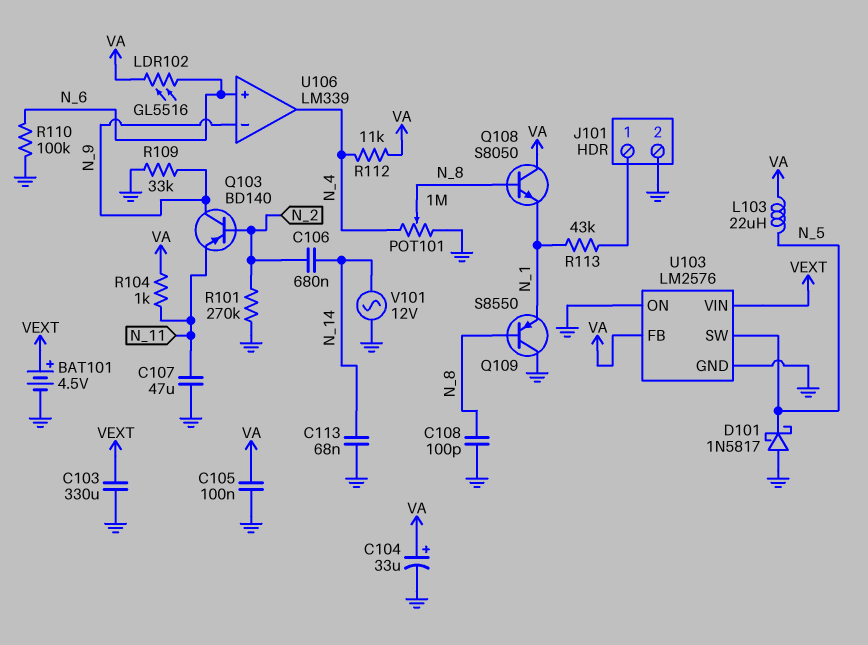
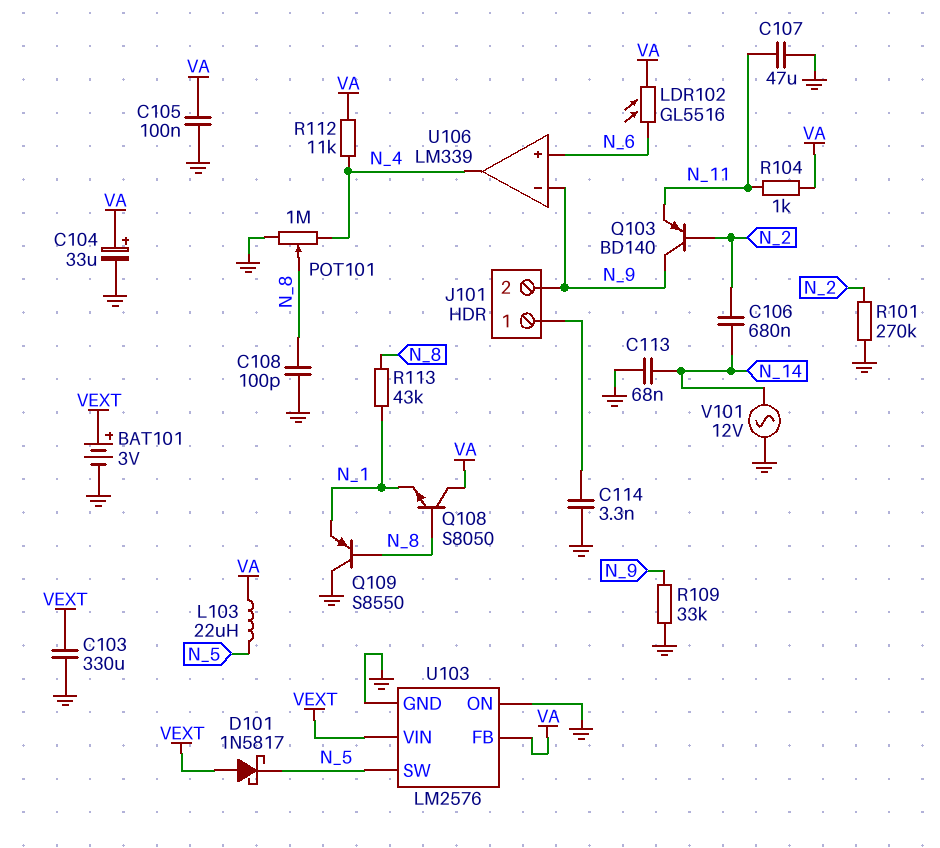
BAT101: 4.5V (plus VEXT, minus GND) -> 3V (plus VEXT, minus GND)
C114: none -> 3.3nF (GND, J101/1)
D101: schottky 1N5817 (A GND, K N_5) -> schottky 1N5817 (A VEXT, K N_5)
J101 pin 2: GND -> N_9
R110: 100k (GND, N_6) -> none
R113: 43k (J101/1, N_1) -> 43k (N_1, N_8)

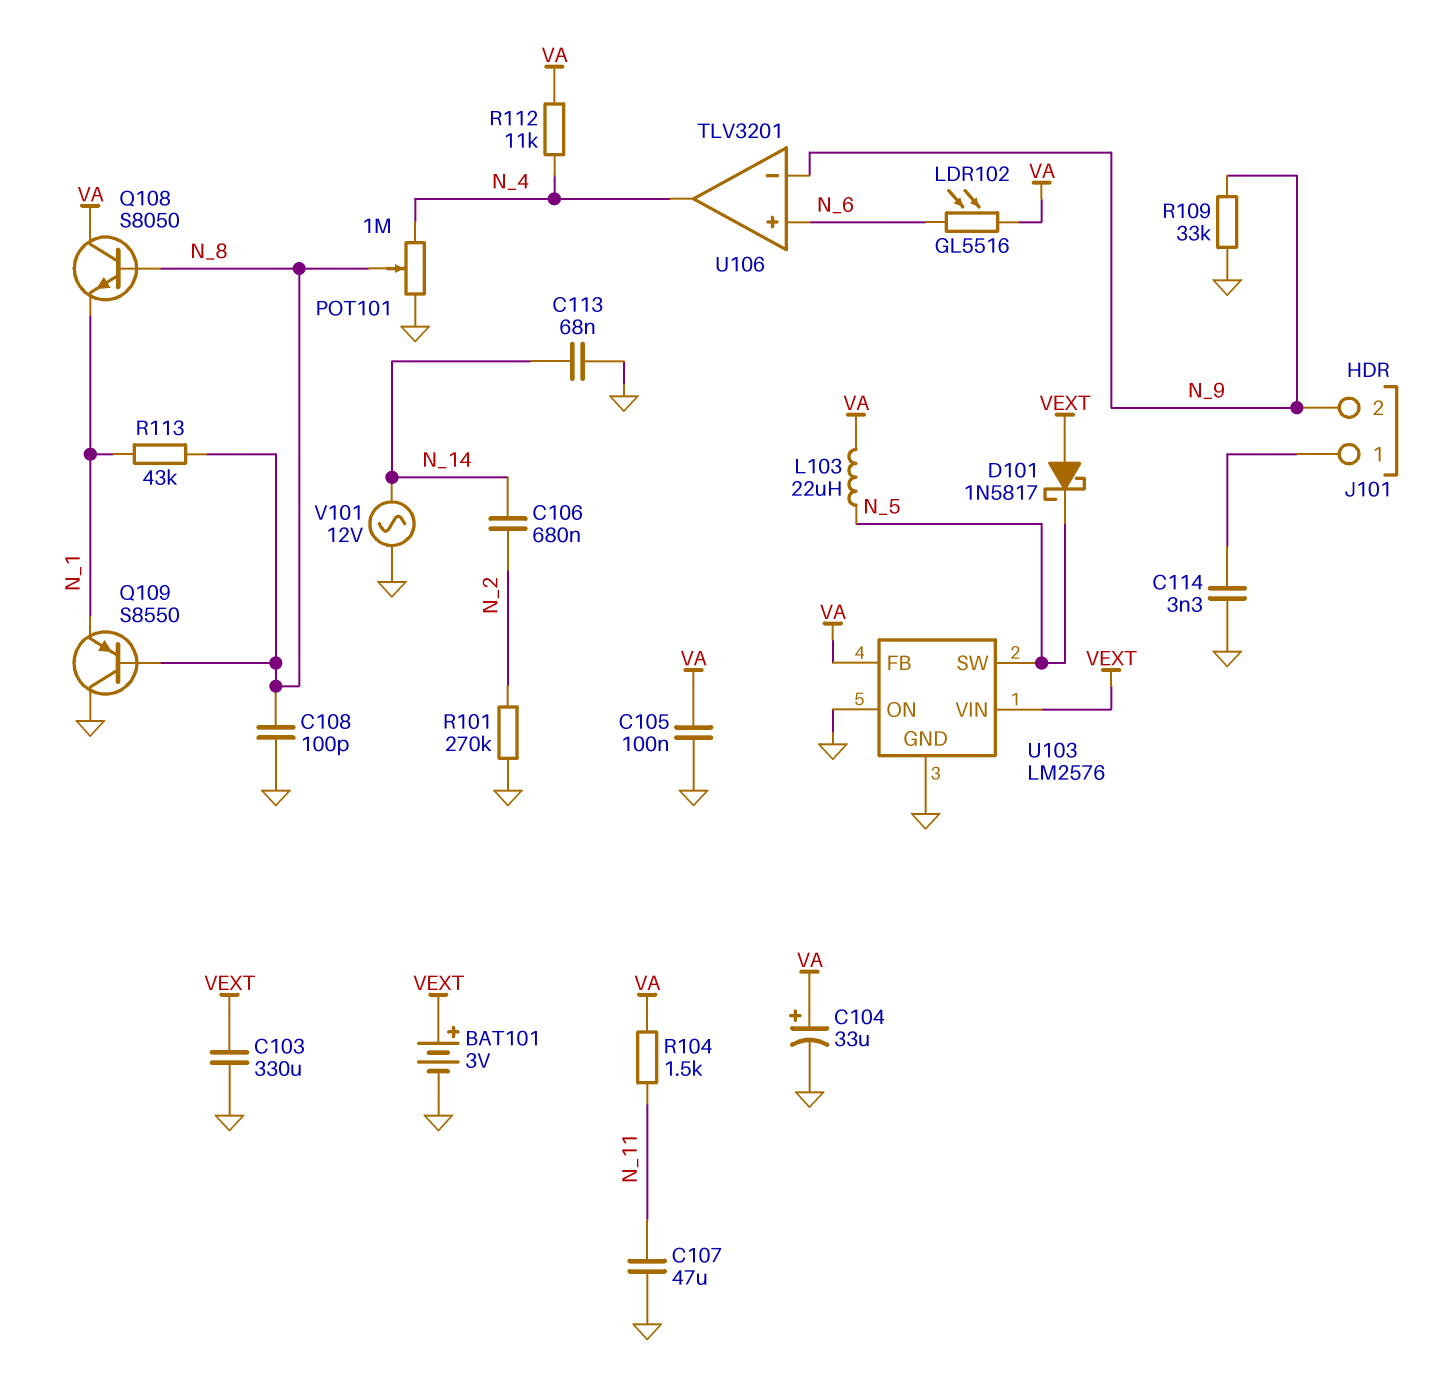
Q103: PNP BD140 (B N_2, C N_9, E N_11) -> none
R104: 1k (N_11, VA) -> 1.5k (N_11, VA)
U106: LM339 -> TLV3201

